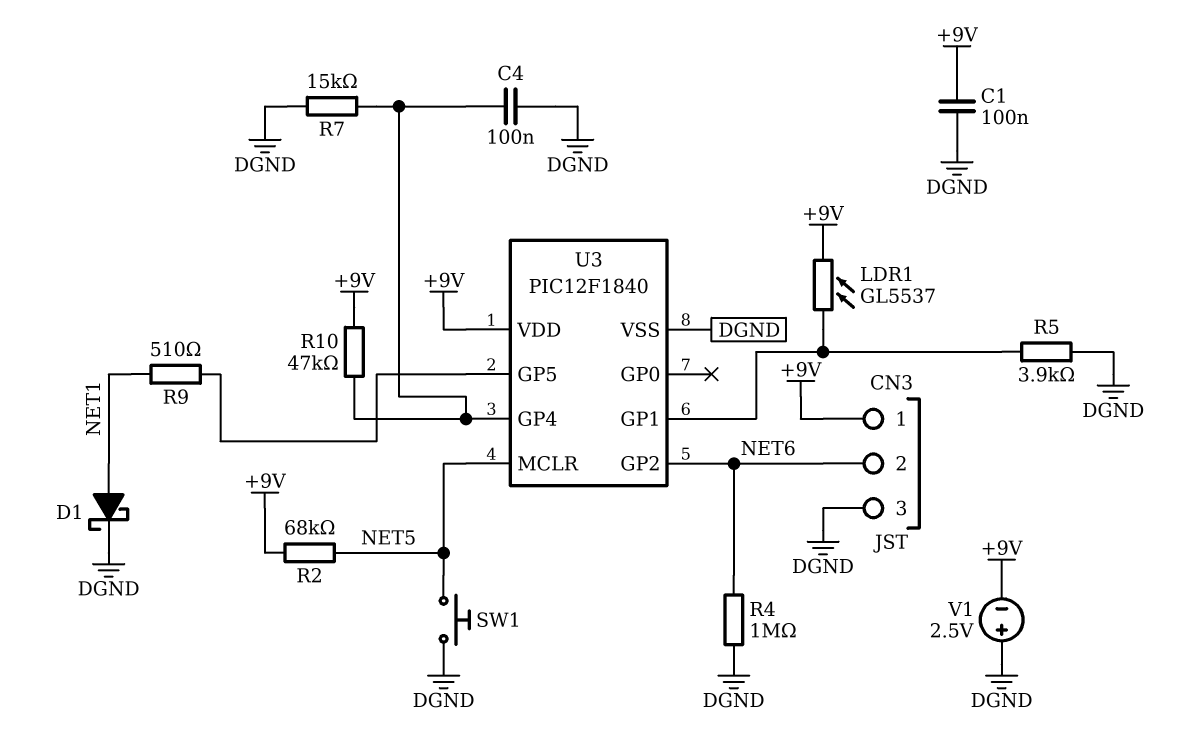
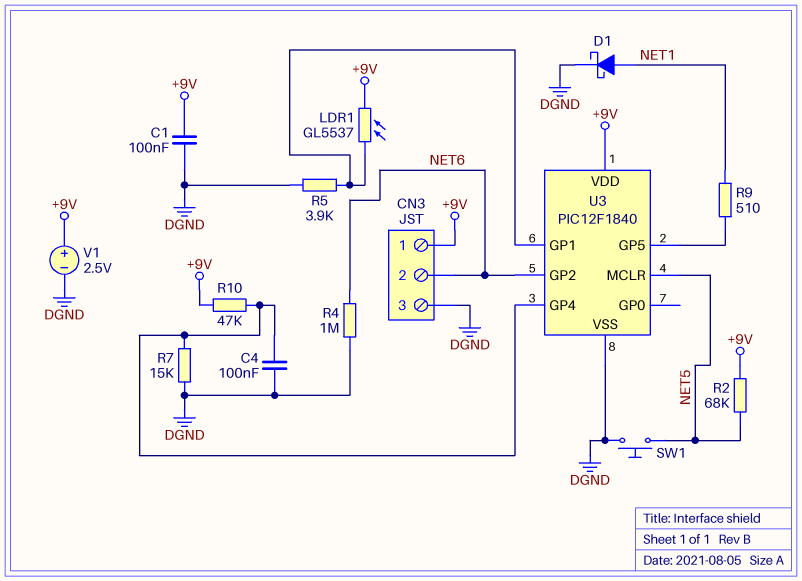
V1: 2.5V (plus DGND, minus +9V) -> 2.5V (plus +9V, minus DGND)

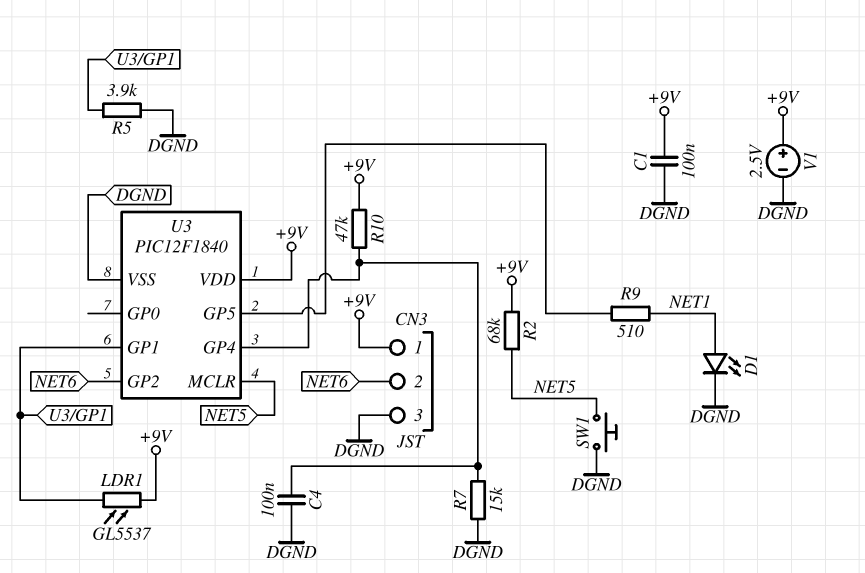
D1: schottky (A NET1, K DGND) -> LED (A NET1, K DGND)
R4: 1M (DGND, NET6) -> none

